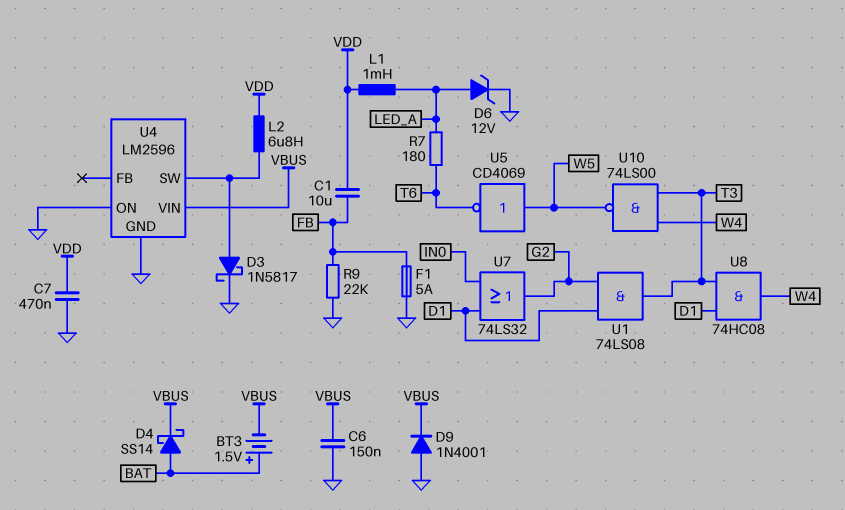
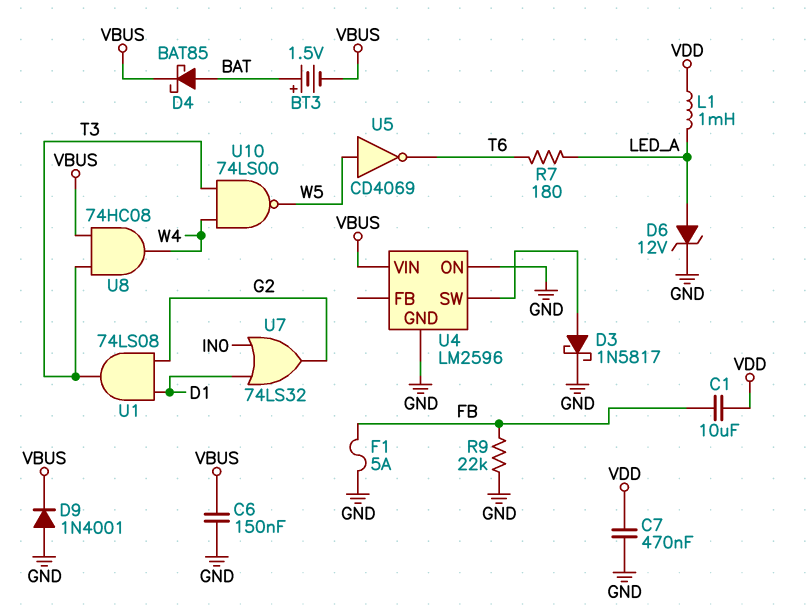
D4: schottky SS14 (A BAT, K VBUS) -> schottky BAT85 (A BAT, K VBUS)
L2: 6.8uH (U4/SW, VDD) -> none
U8: AND 74HC08 (in D1, in T3, out W4) -> AND 74HC08 (in T3, in VBUS, out W4)

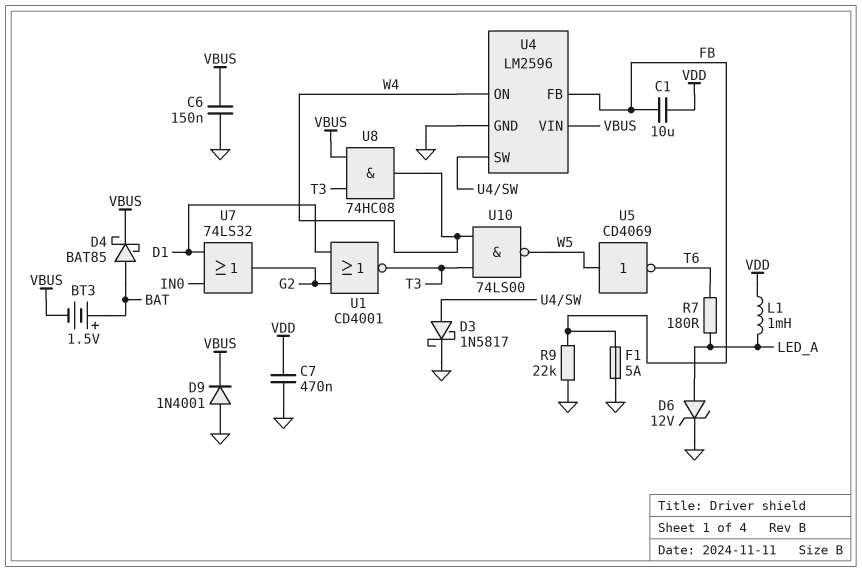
U1: AND 74LS08 (in D1, in G2, out T3) -> NOR CD4001 (in D1, in G2, out T3)
U4 pin FB: none -> FB
U4 pin ON: GND -> W4

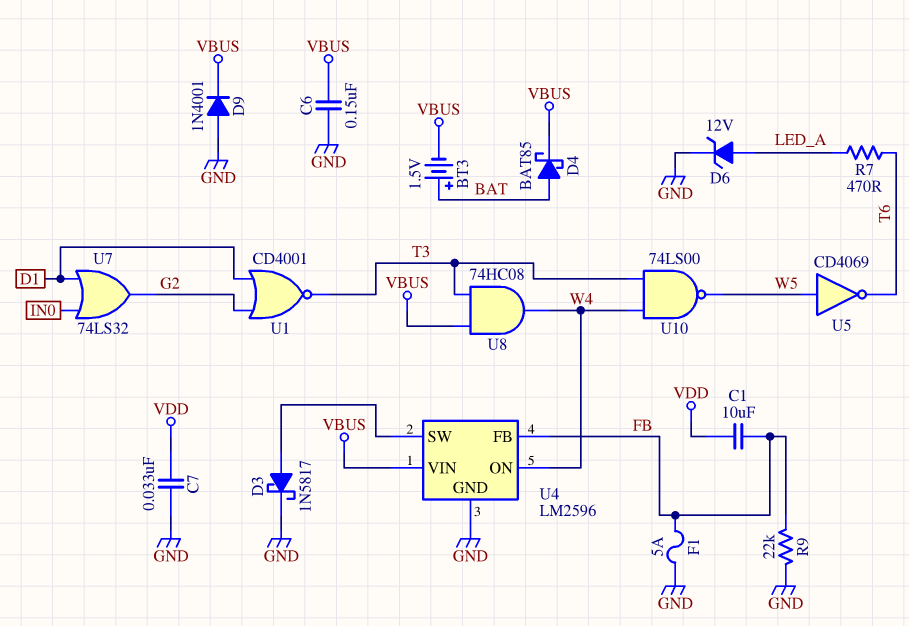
C7: 470nF (GND, VDD) -> 33nF (GND, VDD)
L1: 1mH (LED_A, VDD) -> none
R7: 180 (LED_A, T6) -> 470 (LED_A, T6)

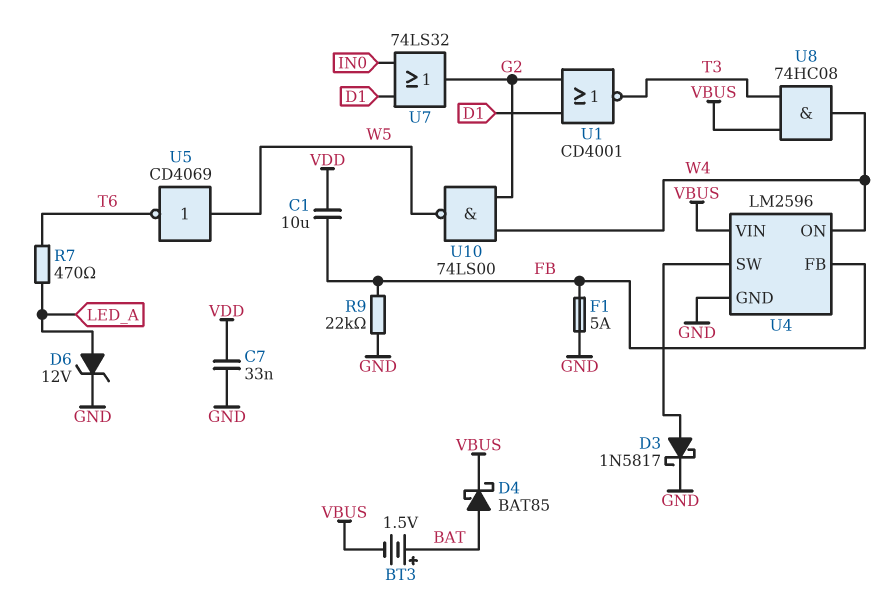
C6: 150nF (GND, VBUS) -> none
D9: diode 1N4001 (A GND, K VBUS) -> none
U10: NAND 74LS00 (in T3, in W4, out W5) -> NAND 74LS00 (in G2, in W4, out W5)

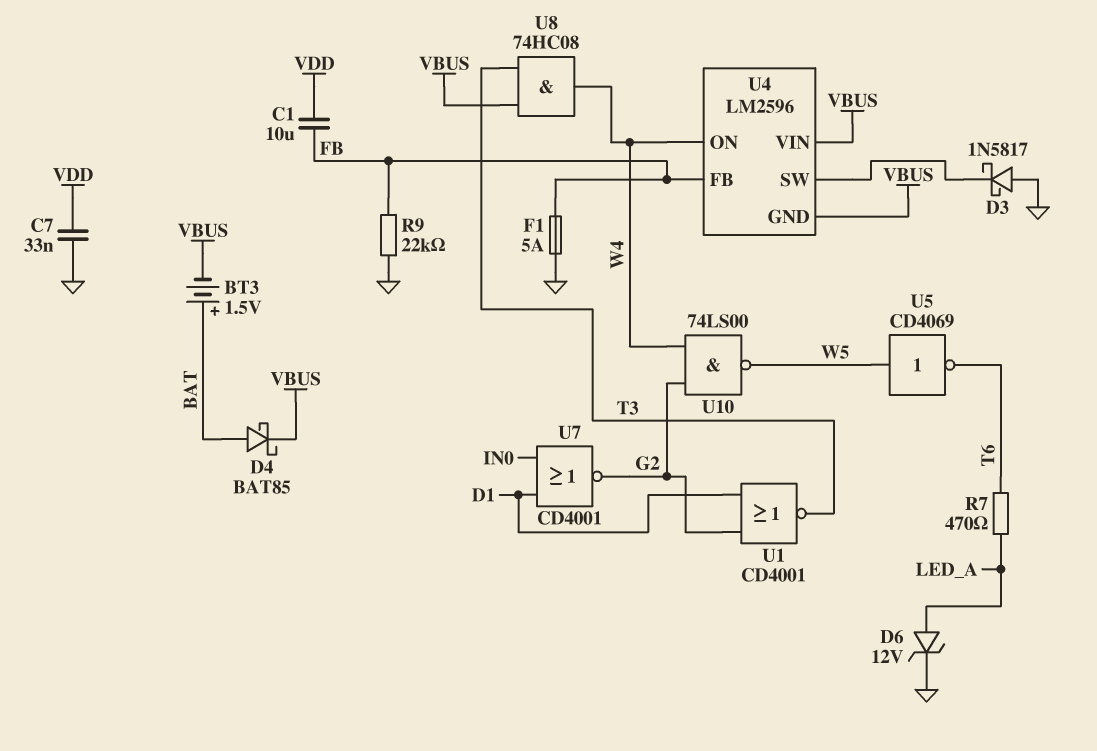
D3: schottky 1N5817 (A U4/SW, K GND) -> schottky 1N5817 (A GND, K U4/SW)
U4 pin GND: GND -> VBUS
U7: OR 74LS32 (in D1, in IN0, out G2) -> NOR CD4001 (in D1, in IN0, out G2)

